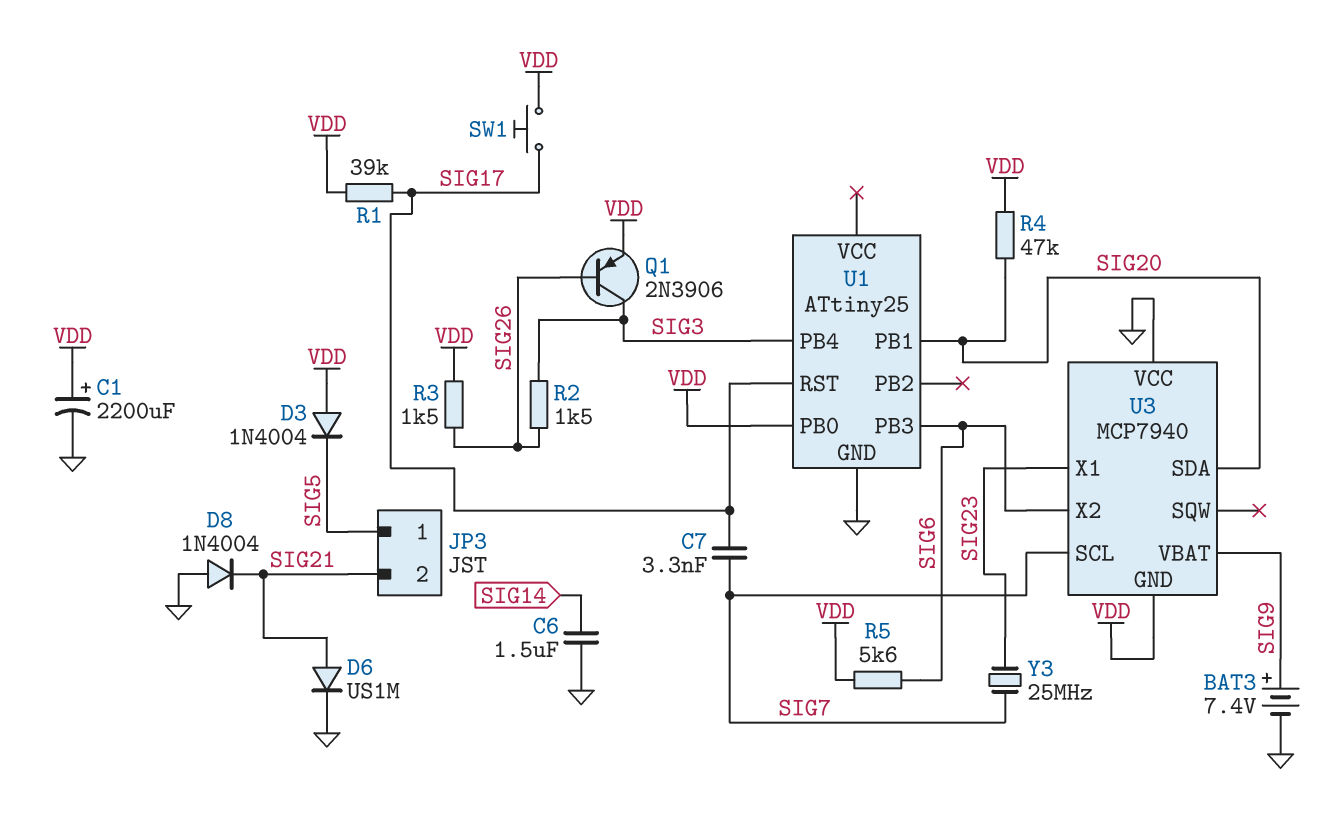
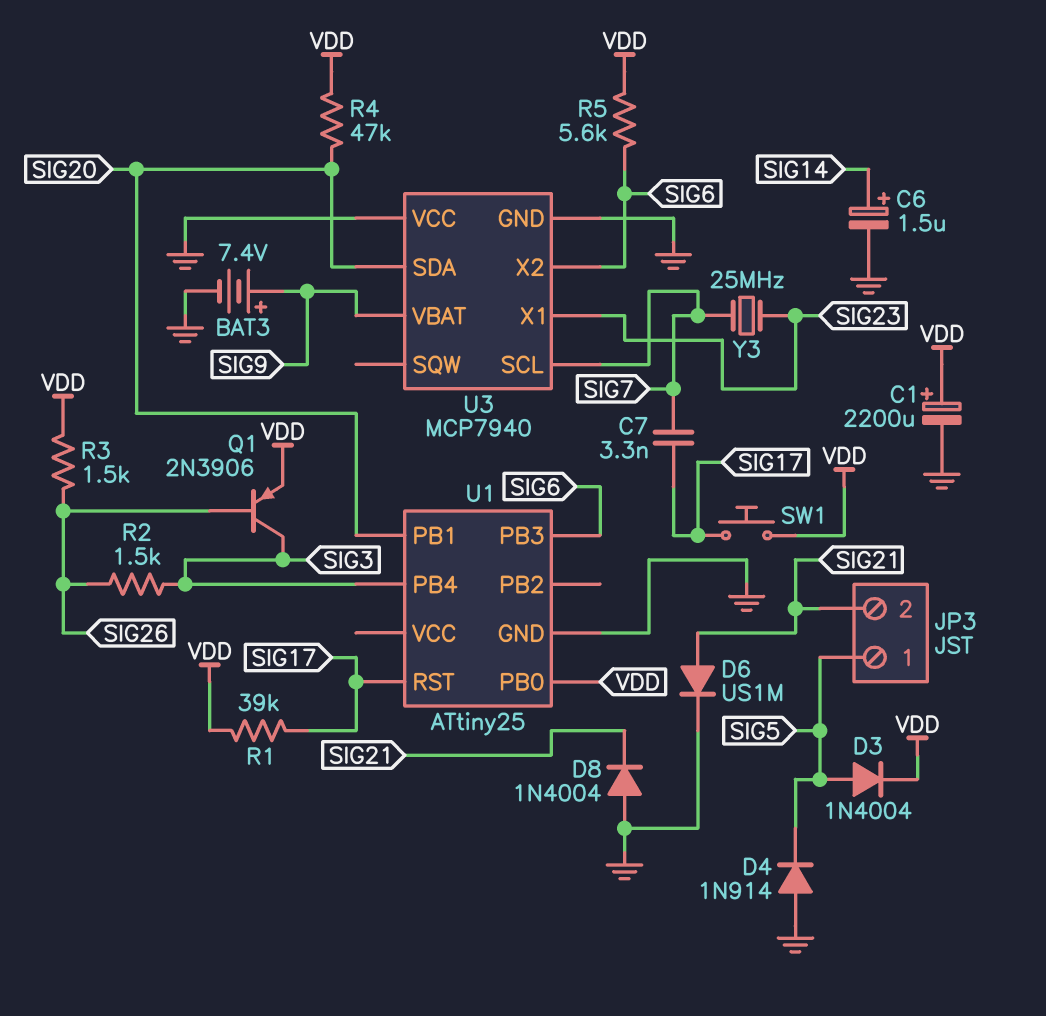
C6: 1.5uF (GND, SIG14) -> 1.5uF (plus SIG14, minus GND)
D3: diode 1N4004 (A VDD, K SIG5) -> diode 1N4004 (A SIG5, K VDD)
D4: none -> diode 1N914 (A GND, K SIG5)
U3 pin GND: VDD -> GND

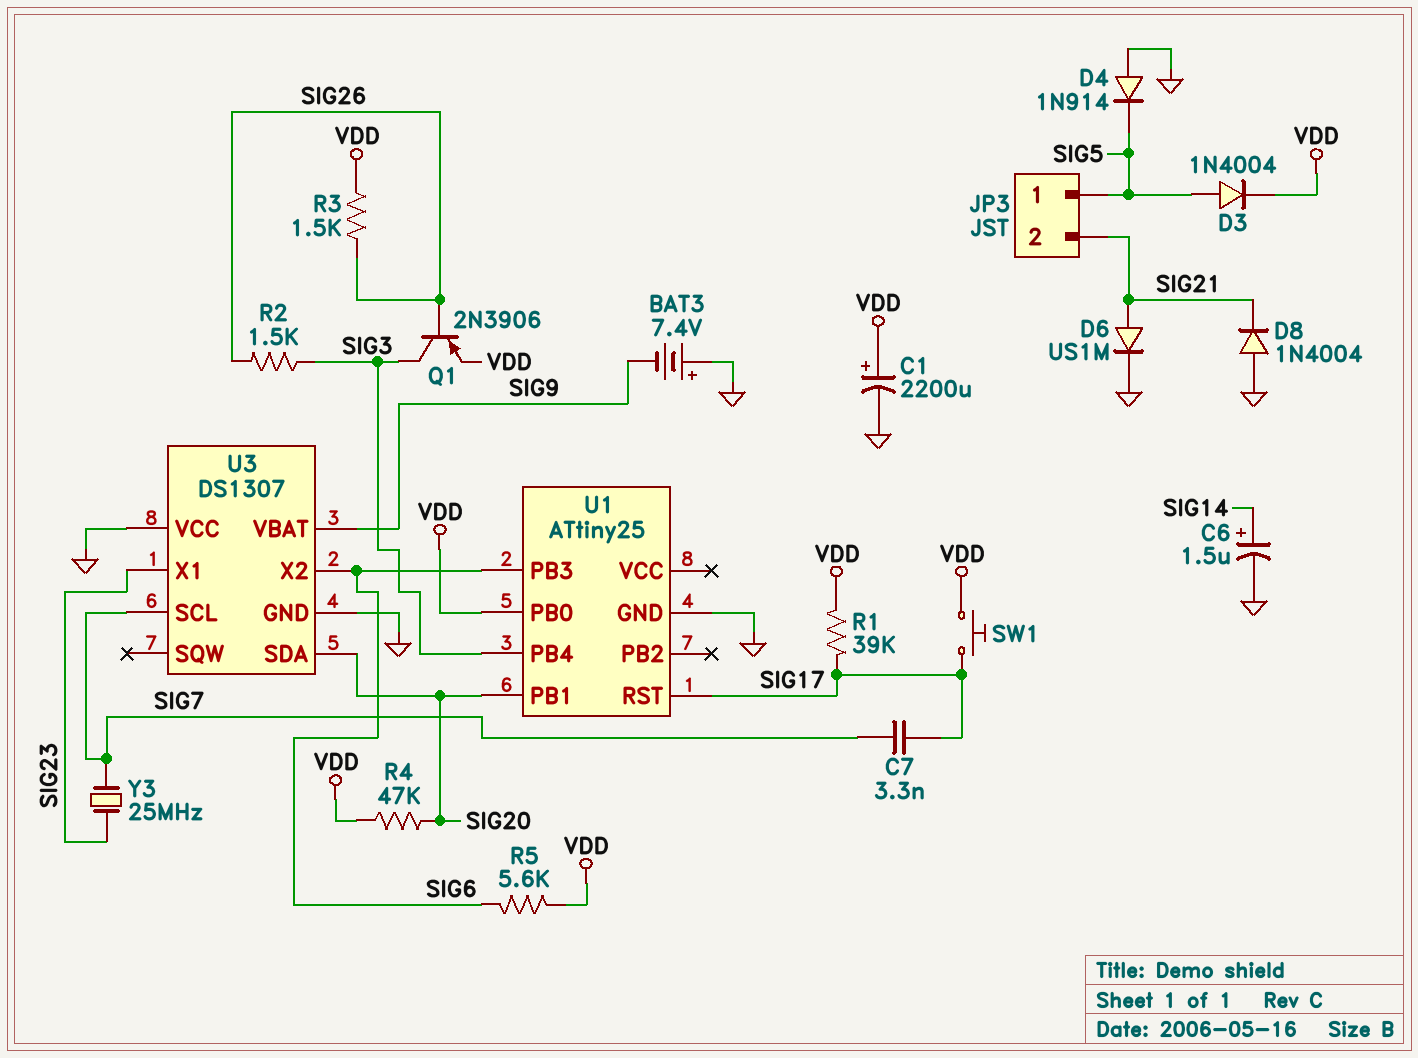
BAT3: 7.4V (plus SIG9, minus GND) -> 7.4V (plus GND, minus SIG9)
U3: MCP7940 -> DS1307

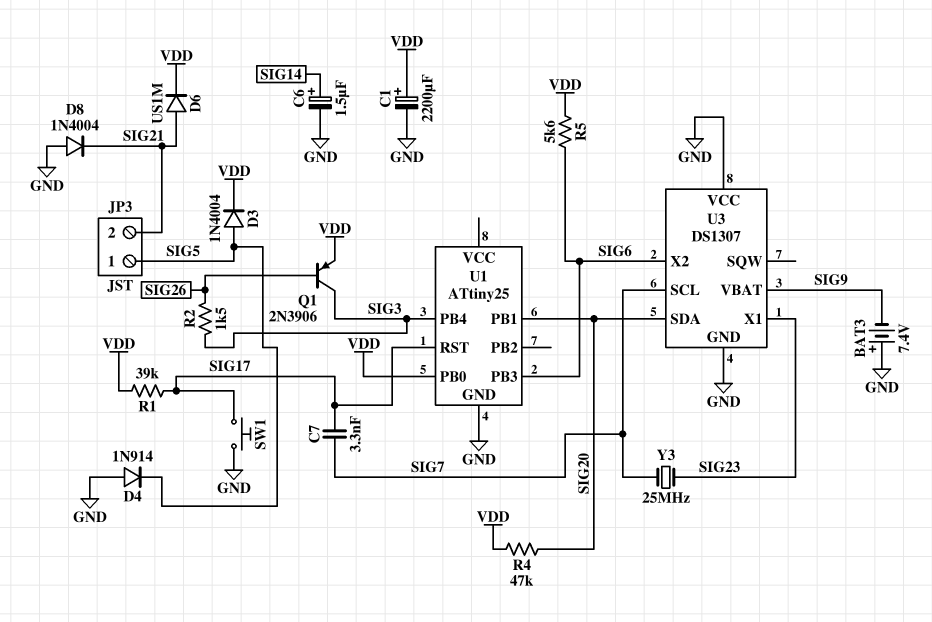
D6: diode US1M (A SIG21, K GND) -> diode US1M (A SIG21, K VDD)
R3: 1.5k (SIG26, VDD) -> none
SW1: button (SIG17, VDD) -> button (GND, SIG17)

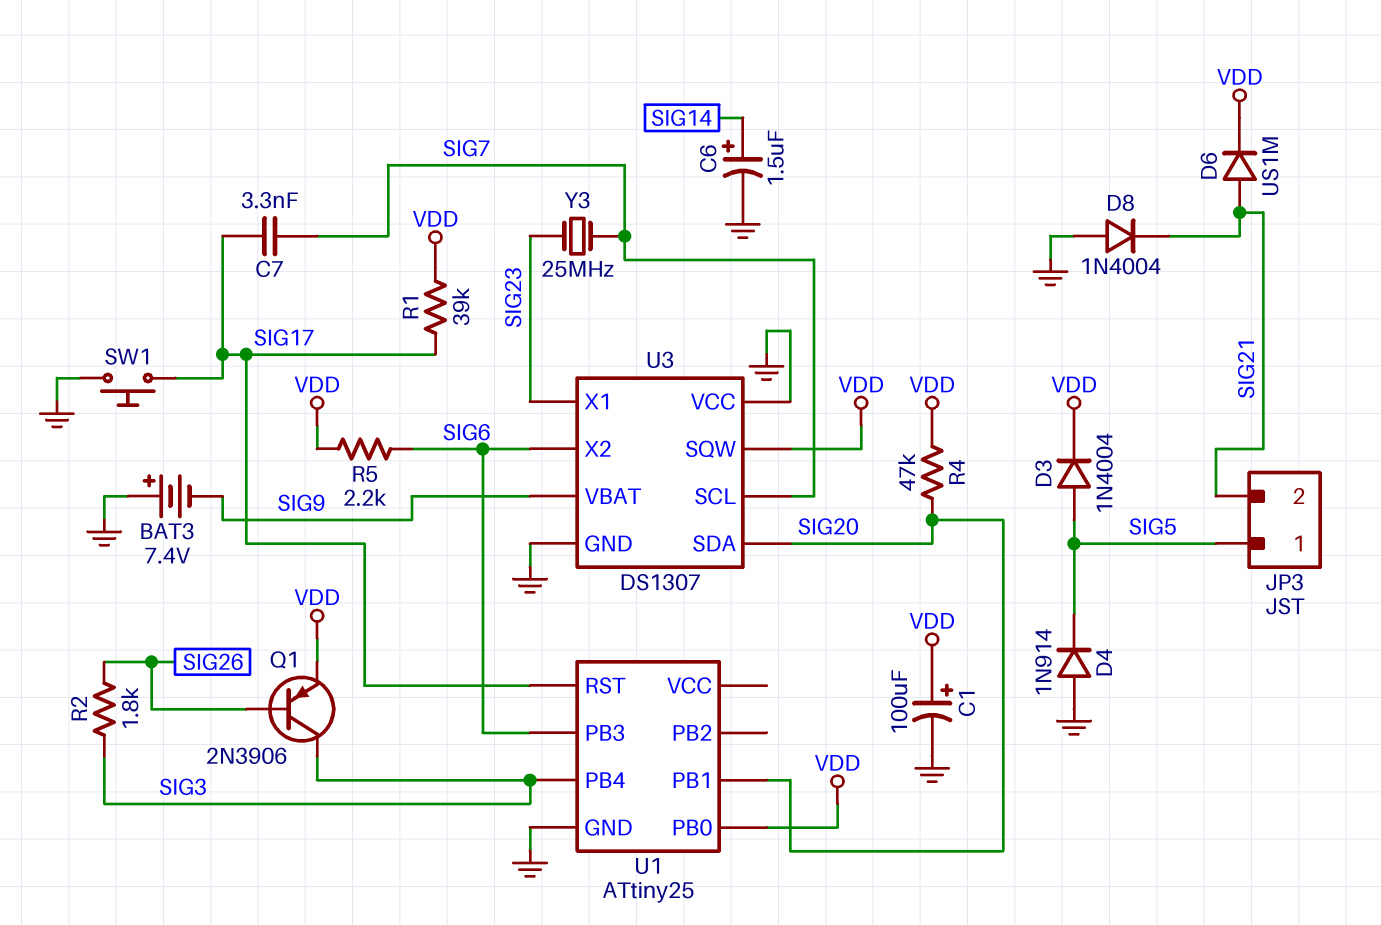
C1: 2200uF (plus VDD, minus GND) -> 100uF (plus VDD, minus GND)
R2: 1.5k (SIG3, SIG26) -> 1.8k (SIG3, SIG26)
R5: 5.6k (SIG6, VDD) -> 2.2k (SIG6, VDD)
U3 pin SQW: none -> VDD

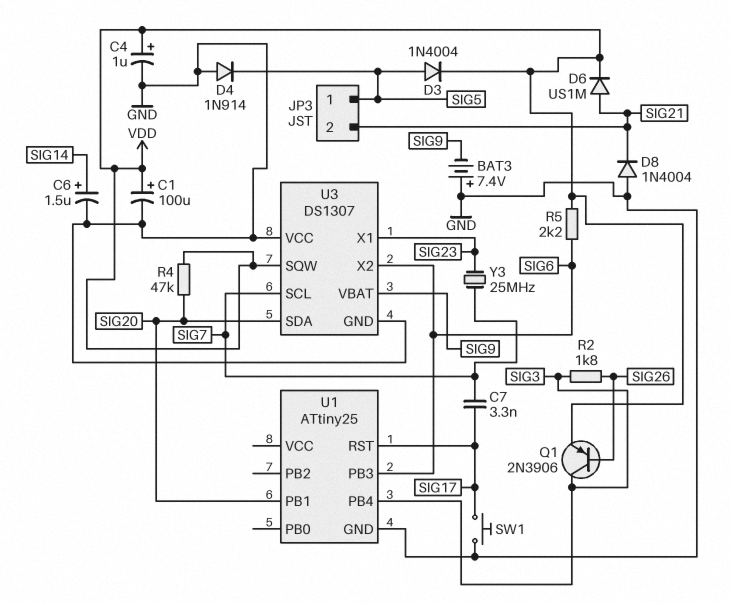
C4: none -> 1uF (plus VDD, minus GND)
R1: 39k (SIG17, VDD) -> none
U1 pin PB0: VDD -> none

